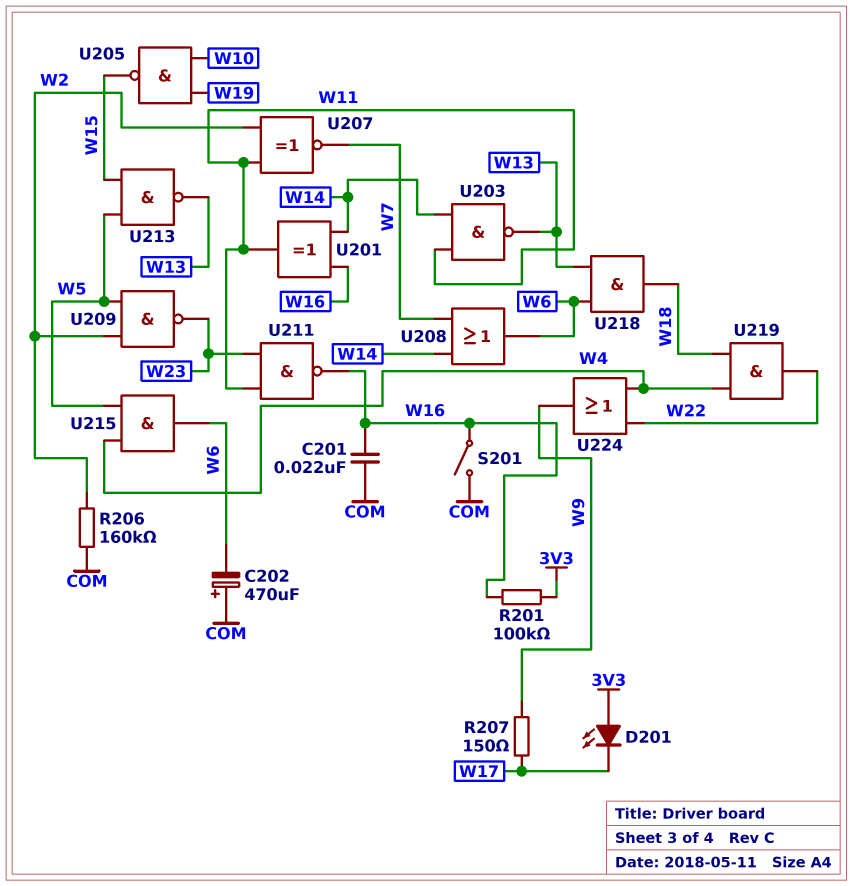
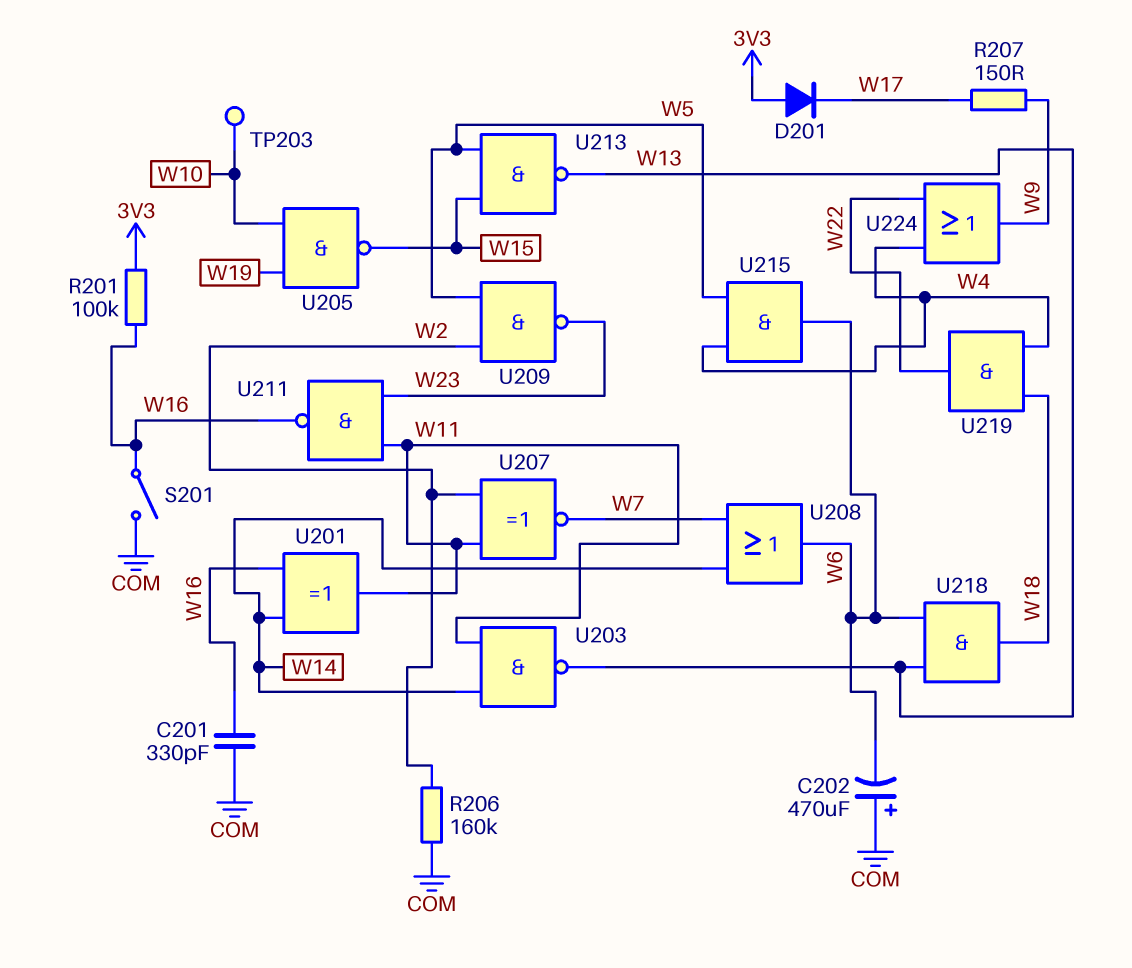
C201: 22nF (COM, W16) -> 330pF (COM, W16)
D201: LED (A 3V3, K W17) -> diode (A 3V3, K W17)
TP203: none -> test point (W10)

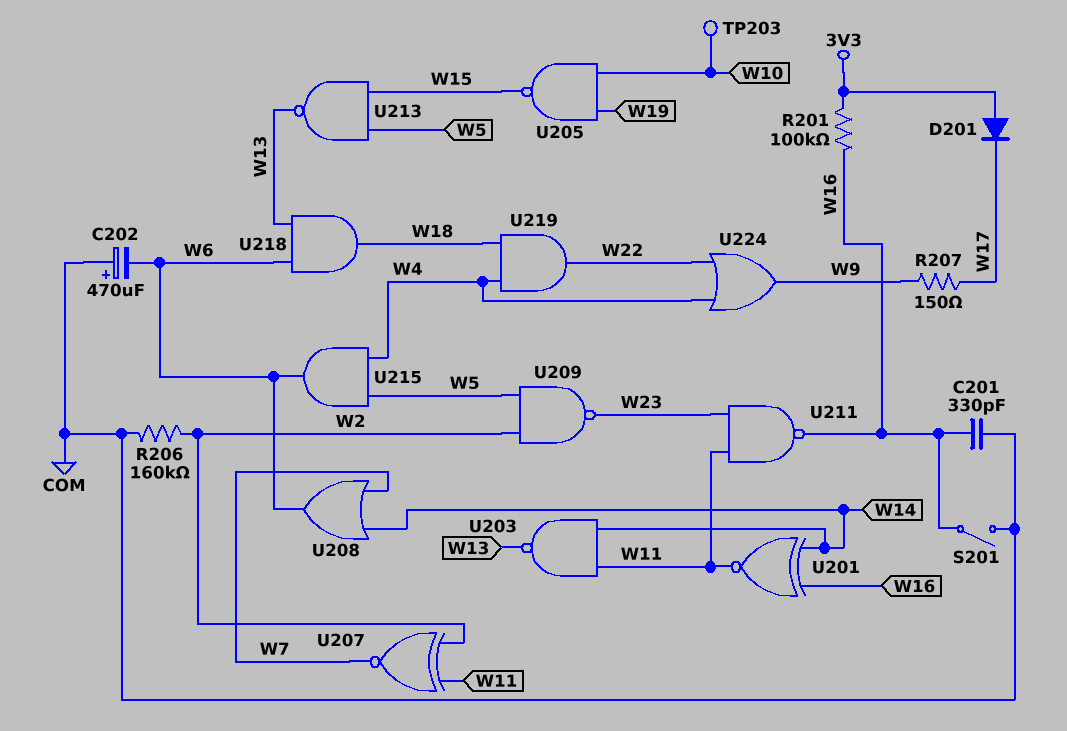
U201: XOR (in W14, in W16, out W11) -> XNOR (in W14, in W16, out W11)

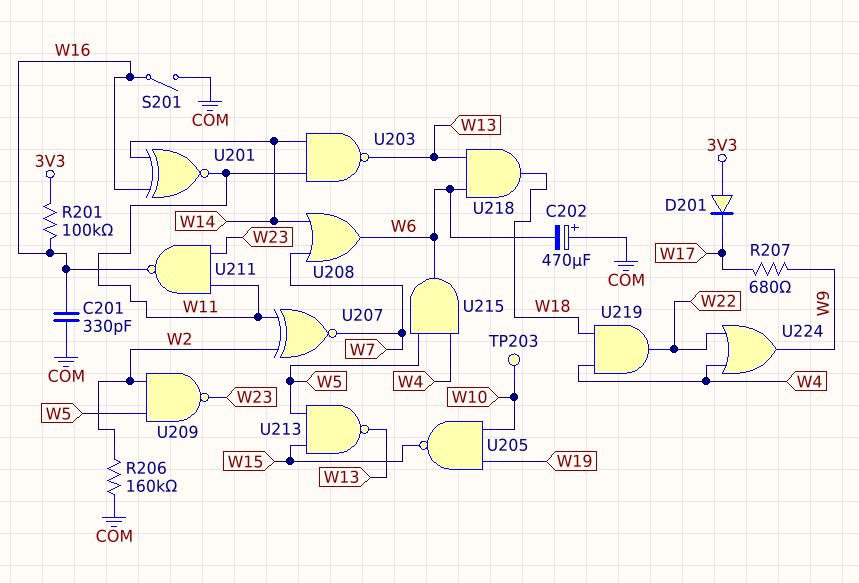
R207: 150 (W9, W17) -> 680 (W9, W17)

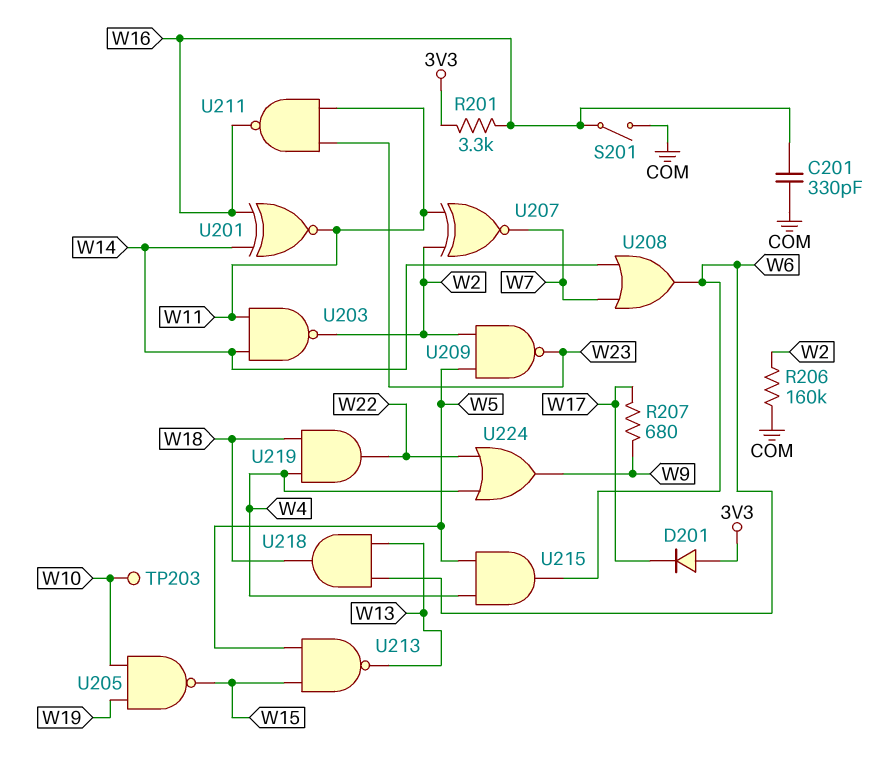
C202: 470uF (plus COM, minus W6) -> none
R201: 100k (3V3, W16) -> 3.3k (3V3, W16)
U203: NAND (in W11, in W14, out W13) -> NAND (in W11, in W14, out W2)

